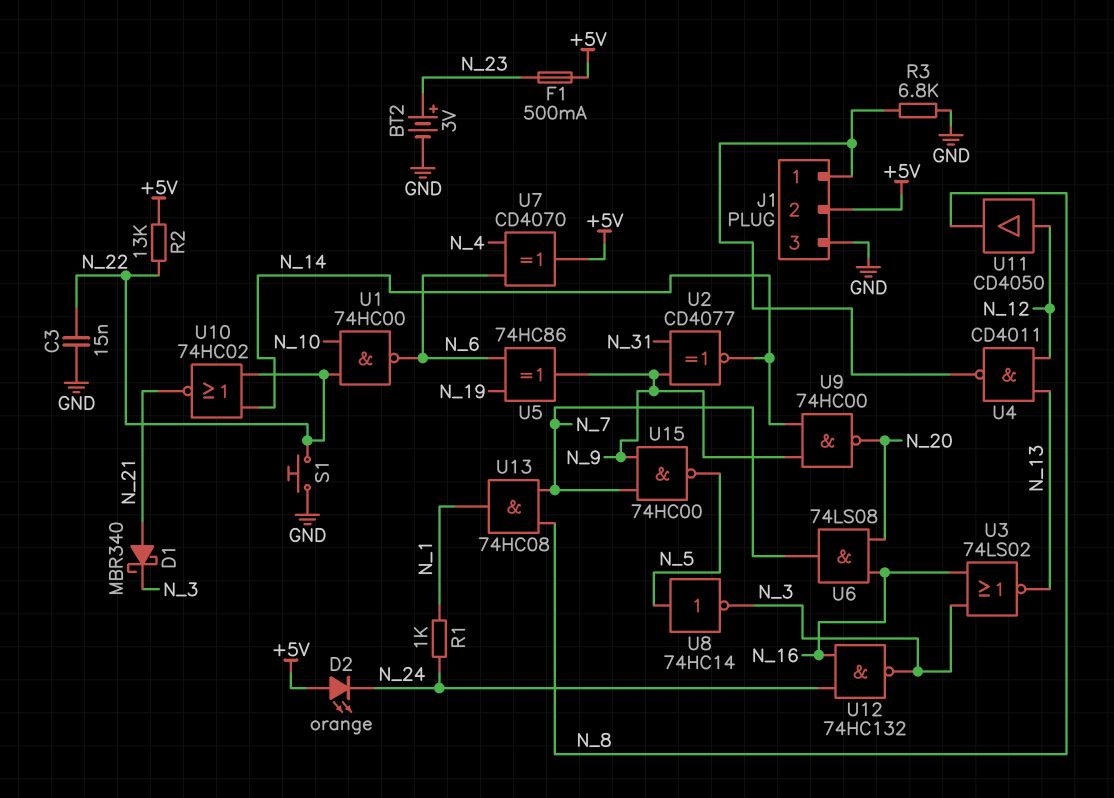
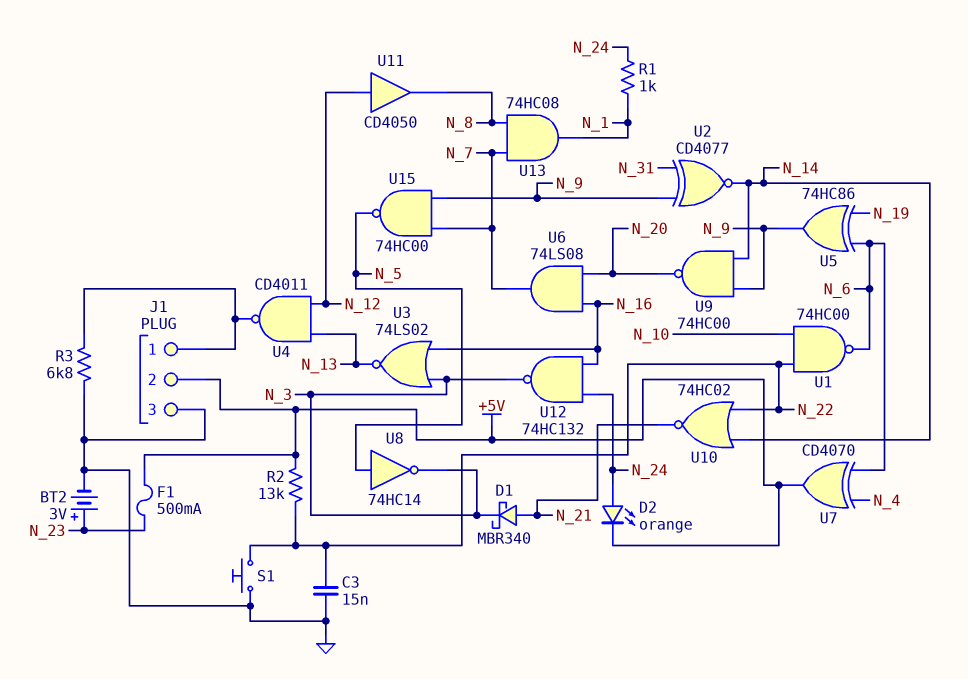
D2: LED orange (A +5V, K N_24) -> LED orange (A N_24, K +5V)

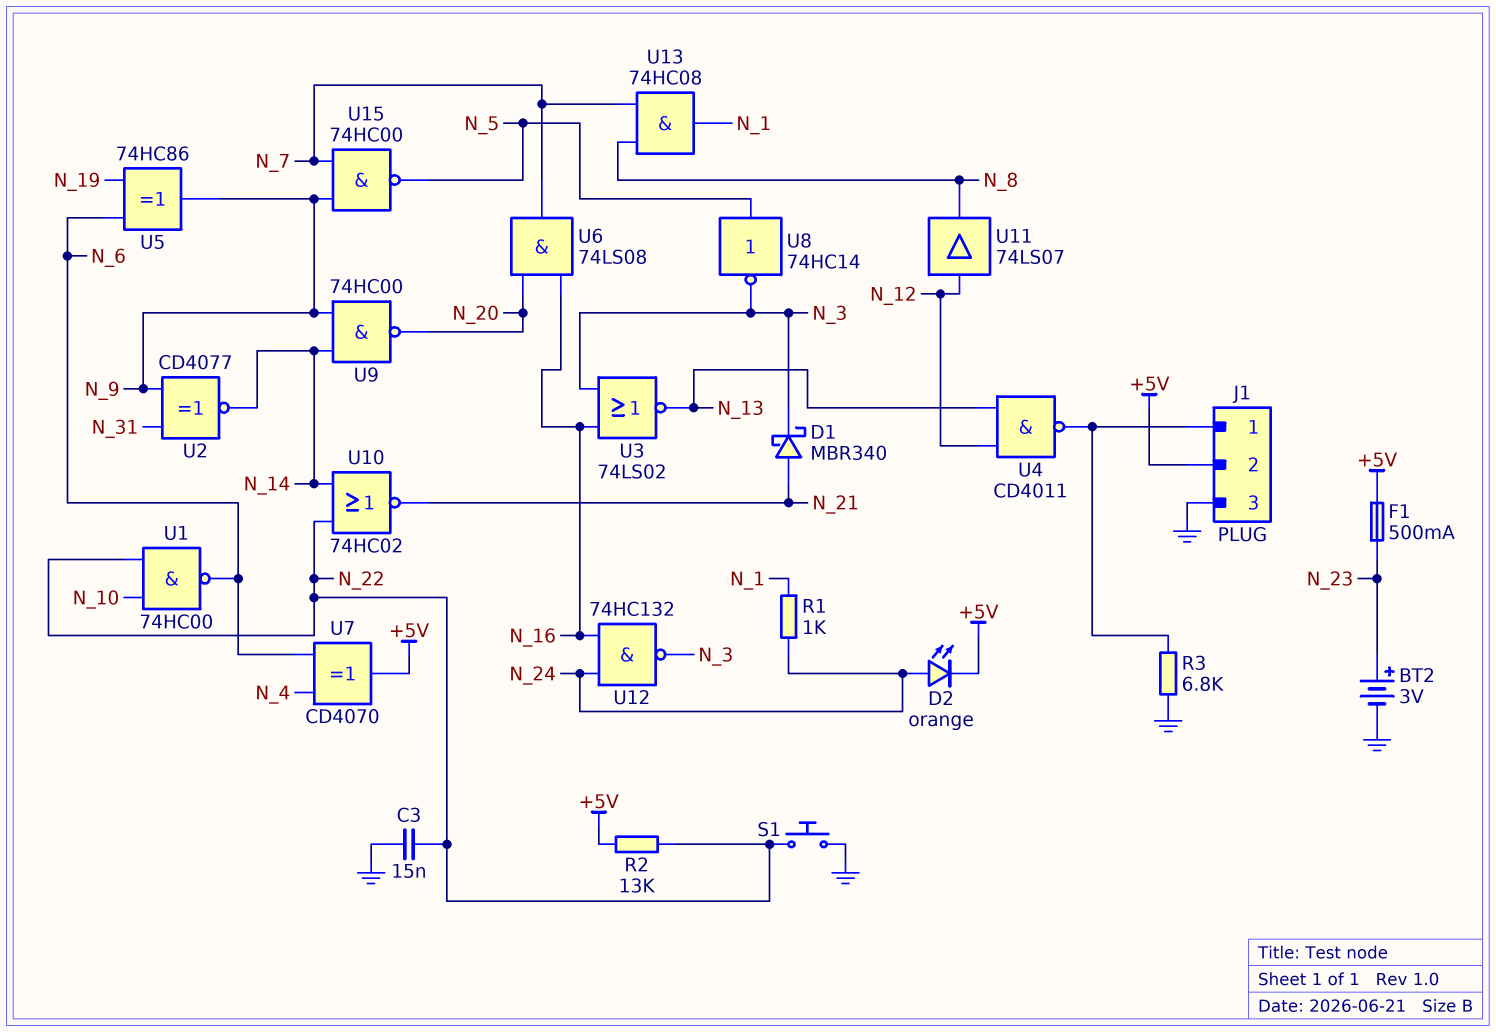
U11: buffer CD4050 (in N_12, out N_8) -> buffer 74LS07 (in N_12, out N_8)

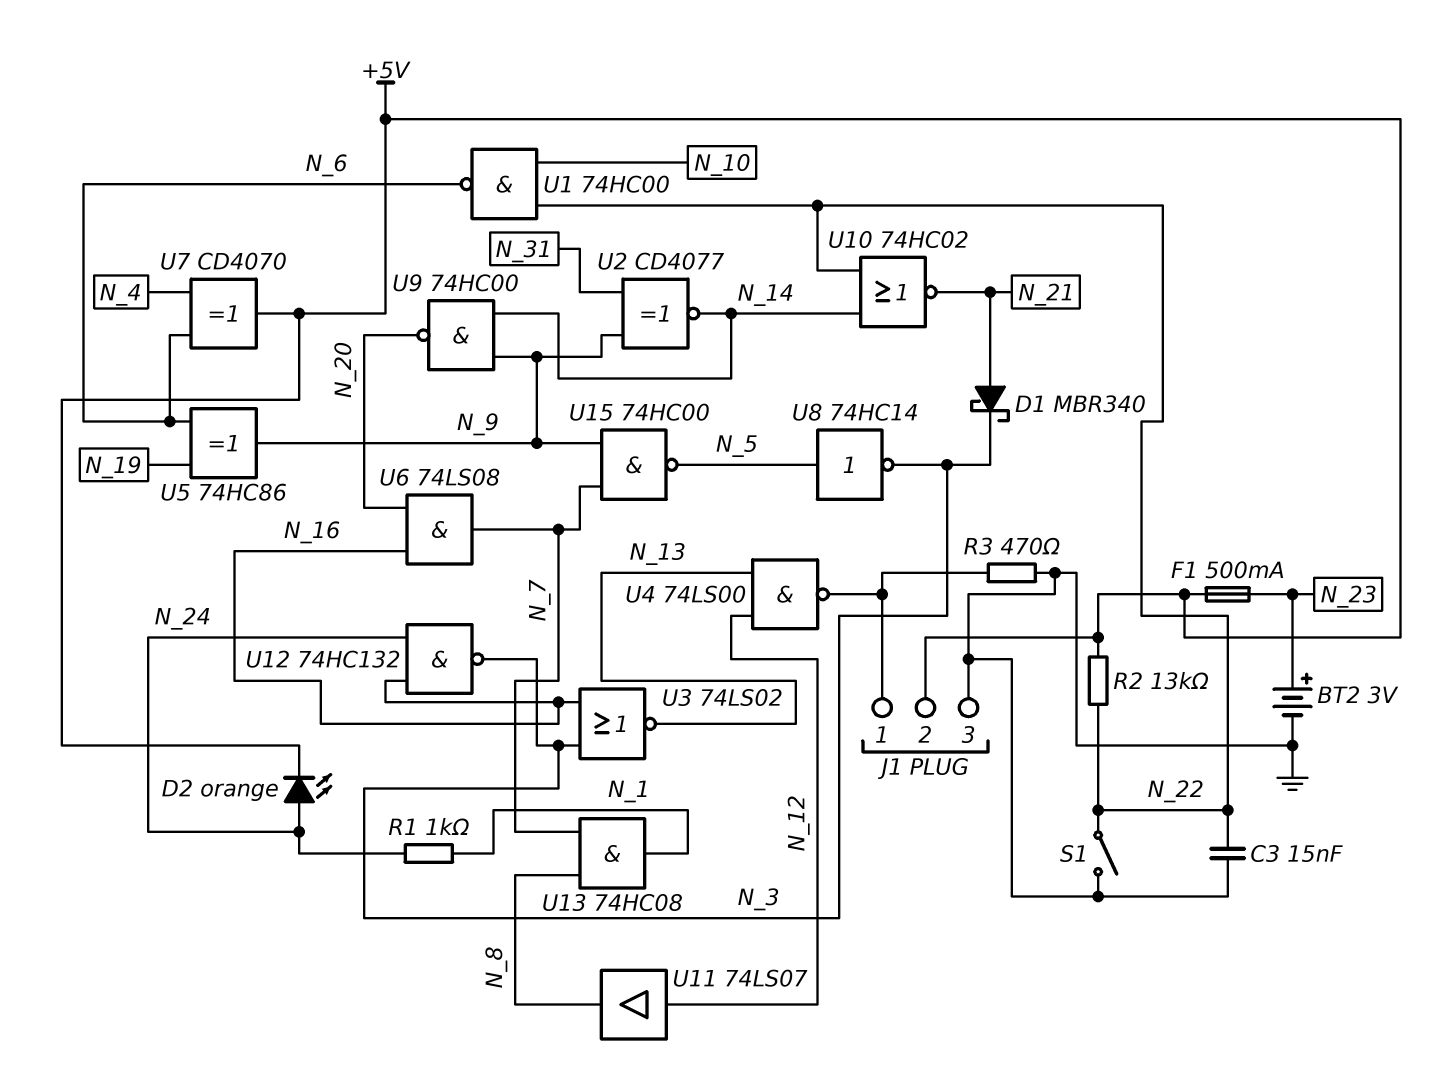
R3: 6.8k (GND, J1/1) -> 470 (GND, J1/1)
S1: button (GND, N_22) -> switch (GND, N_22)
U4: NAND CD4011 (in N_12, in N_13, out J1/1) -> NAND 74LS00 (in N_12, in N_13, out J1/1)

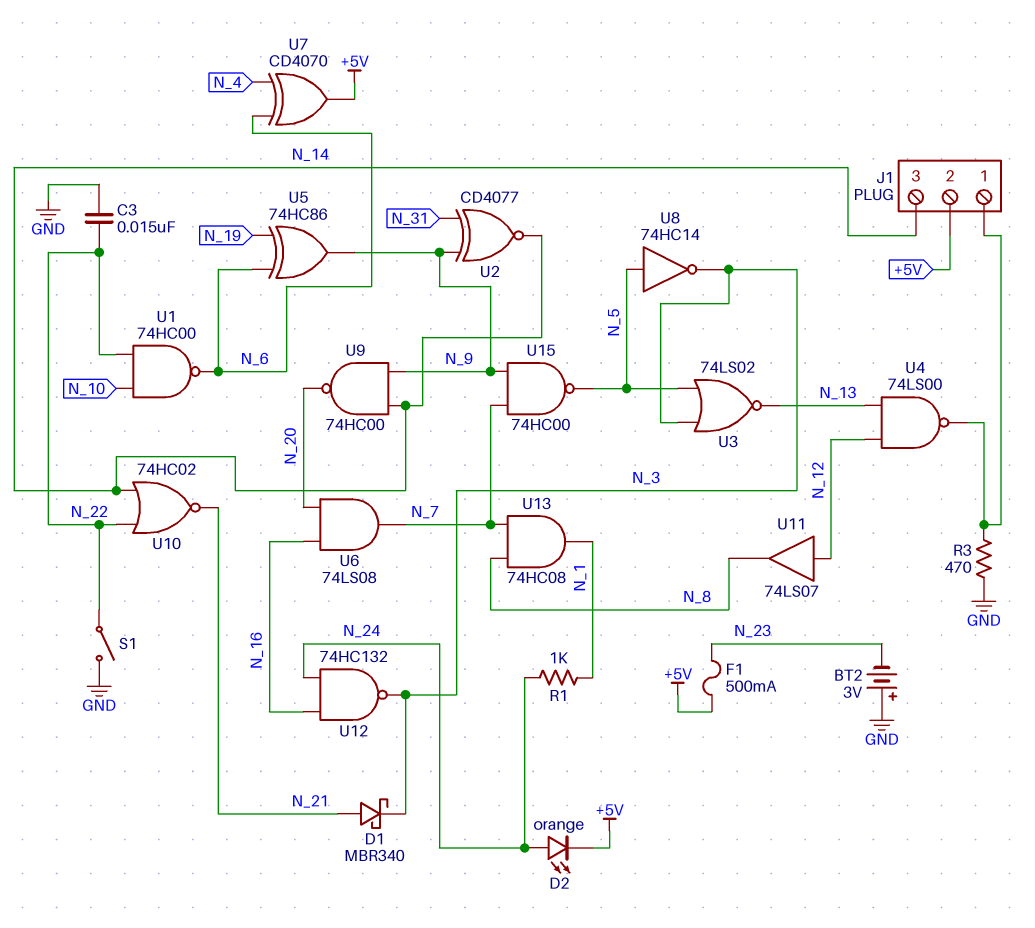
BT2: 3V (plus N_23, minus GND) -> 3V (plus GND, minus N_23)
J1 pin 3: GND -> N_14
R2: 13k (+5V, N_22) -> none
U3: NOR 74LS02 (in N_3, in N_16, out N_13) -> NOR 74LS02 (in N_3, in N_5, out N_13)

